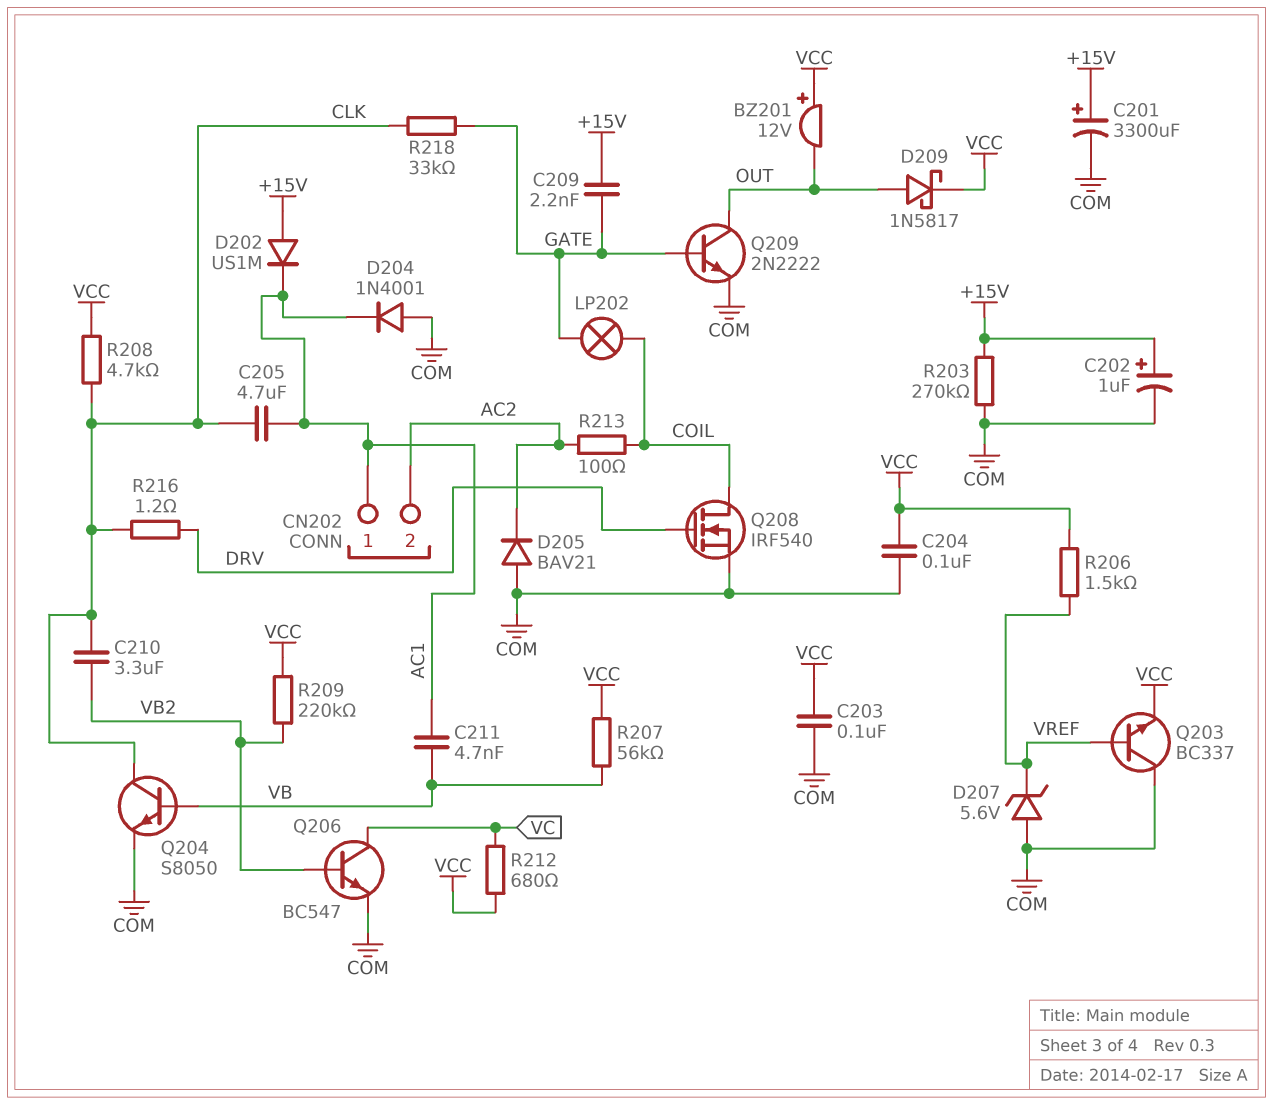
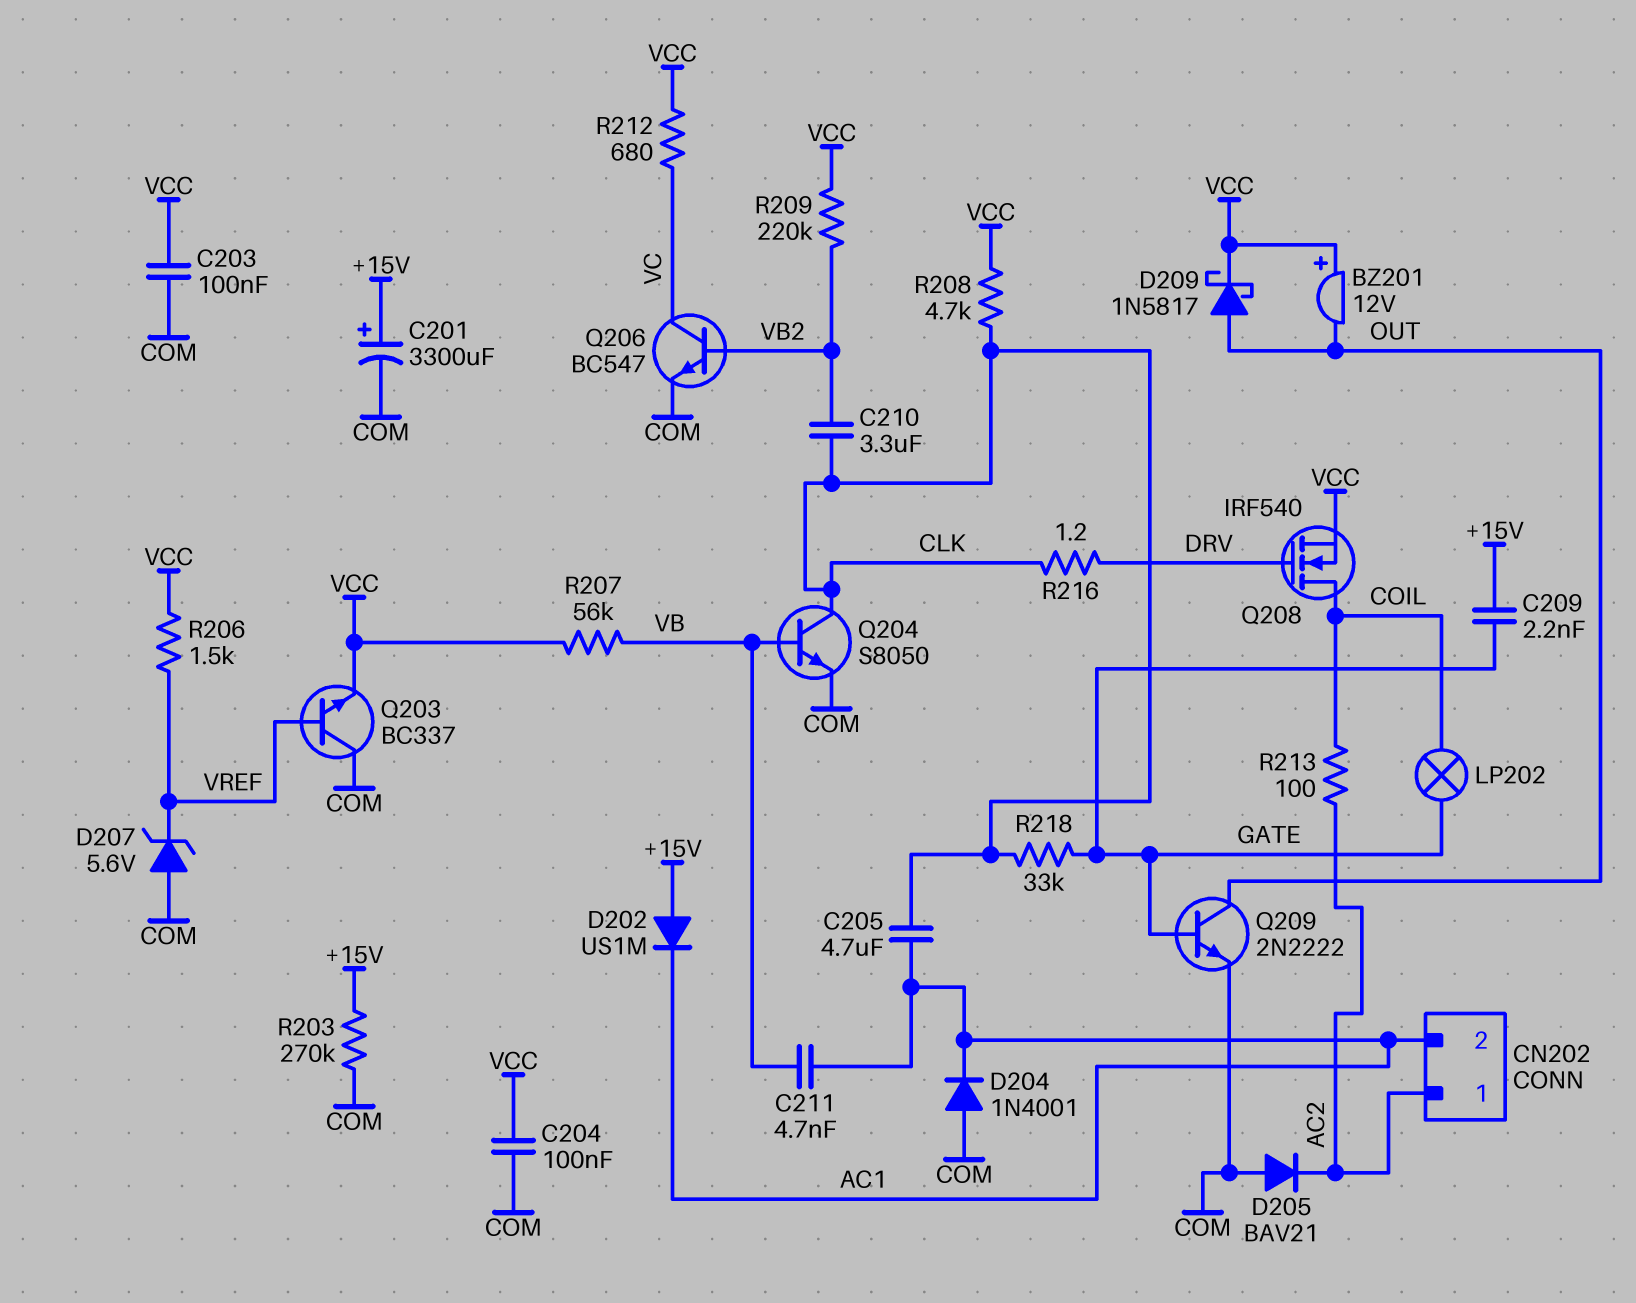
C202: 1uF (plus +15V, minus COM) -> none
CN202 pin 1: AC1 -> AC2
CN202 pin 2: AC2 -> AC1
Q208: NMOS IRF540 (G DRV, D COIL, S COM) -> NMOS IRF540 (G DRV, D COIL, S VCC)

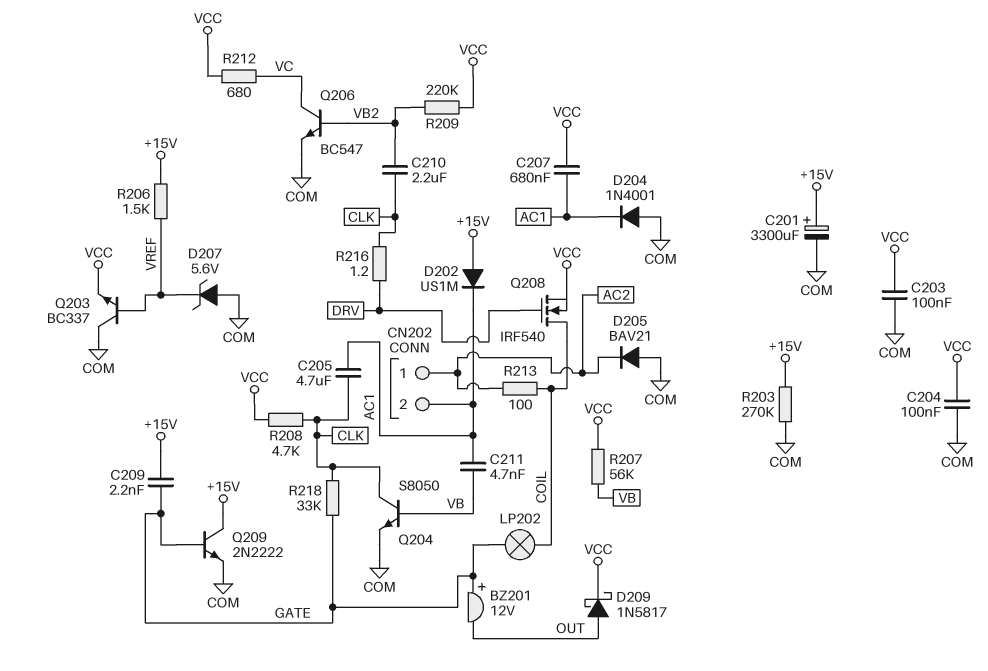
BZ201: buzzer 12V (plus VCC, minus OUT) -> buzzer 12V (plus GATE, minus OUT)
C207: none -> 680nF (AC1, VCC)
C210: 3.3uF (CLK, VB2) -> 2.2uF (CLK, VB2)
Q209: NPN 2N2222 (B GATE, C OUT, E COM) -> NPN 2N2222 (B GATE, C +15V, E COM)
R206: 1.5k (VCC, VREF) -> 1.5k (+15V, VREF)

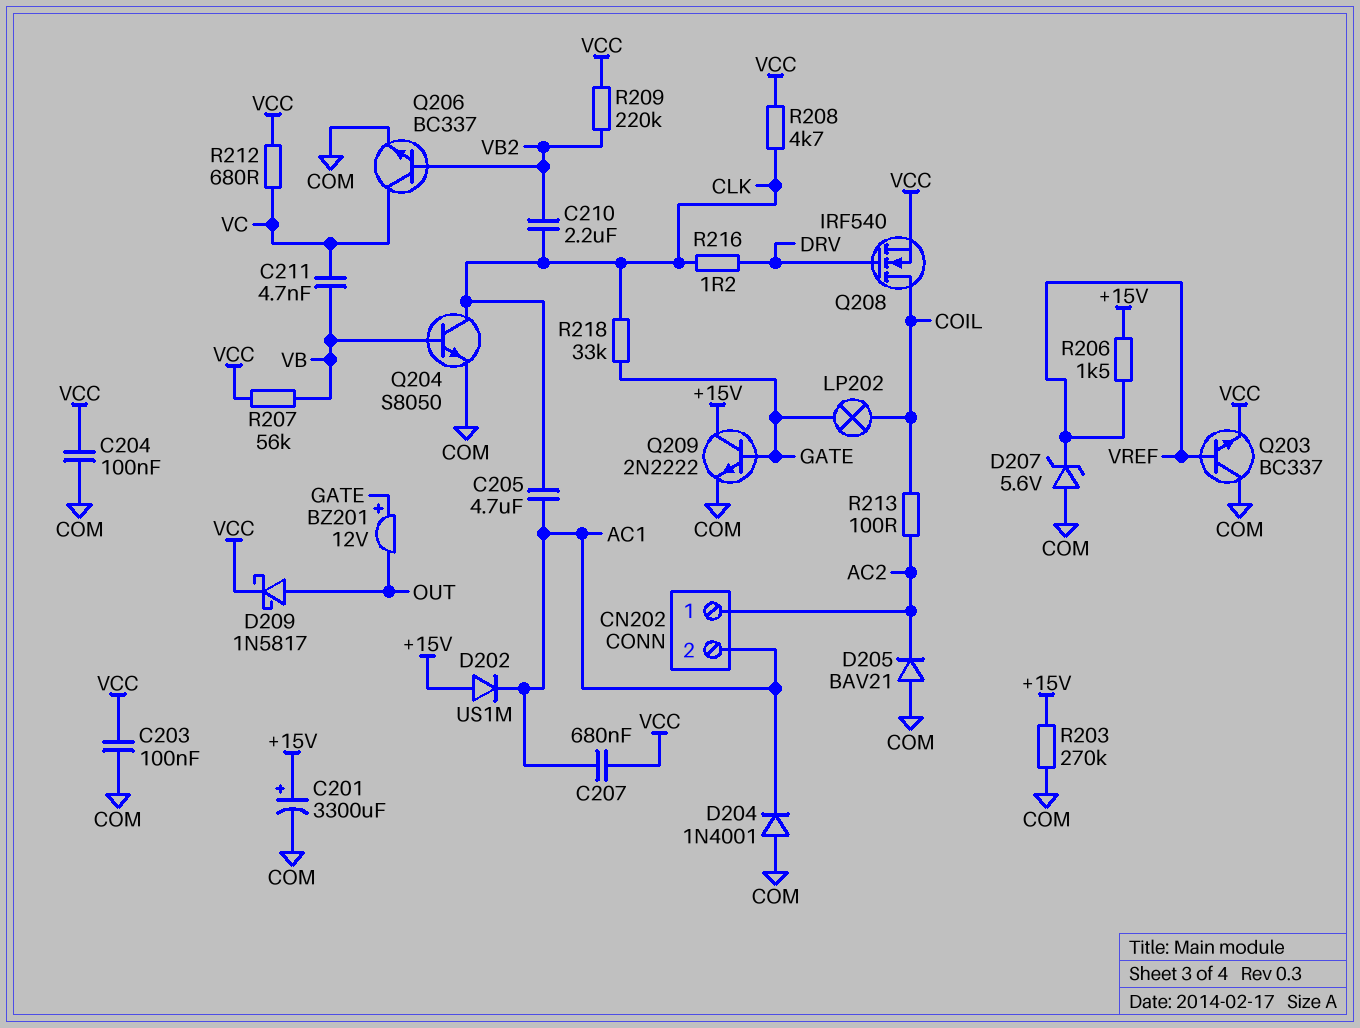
C209: 2.2nF (+15V, GATE) -> none
C211: 4.7nF (AC1, VB) -> 4.7nF (VB, VC)
Q206: NPN BC547 (B VB2, C VC, E COM) -> NPN BC337 (B VB2, C VC, E COM)

